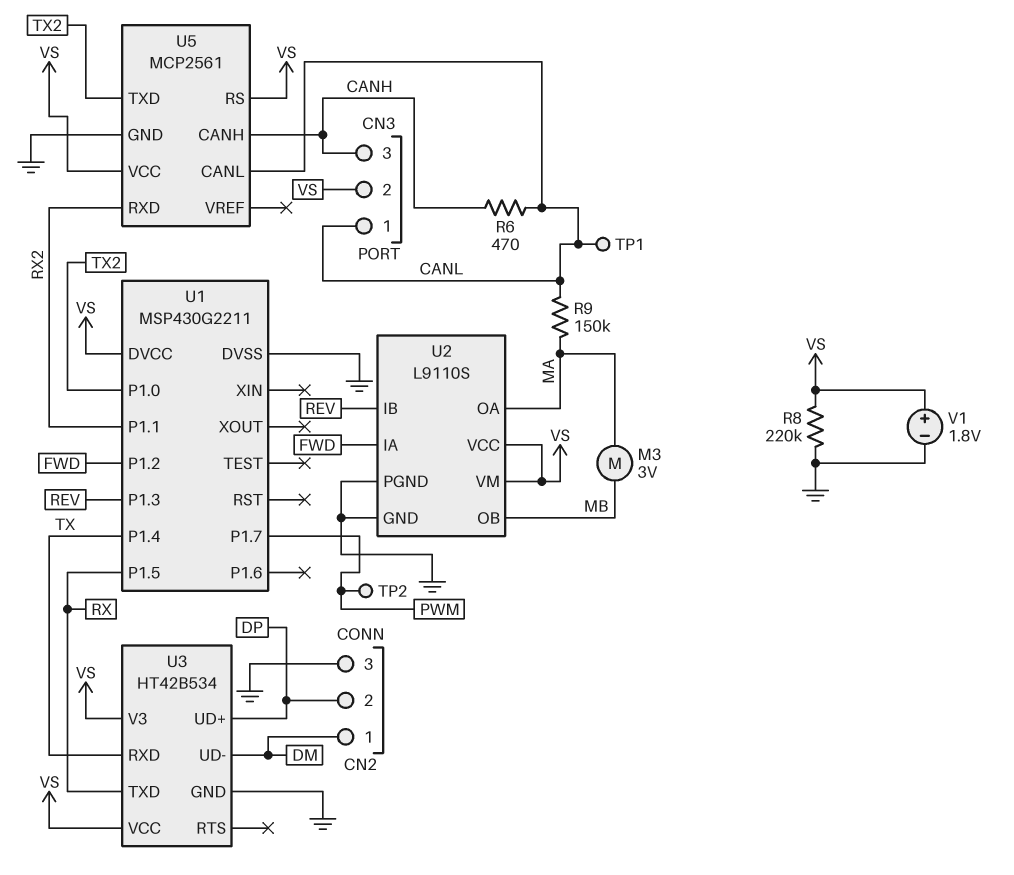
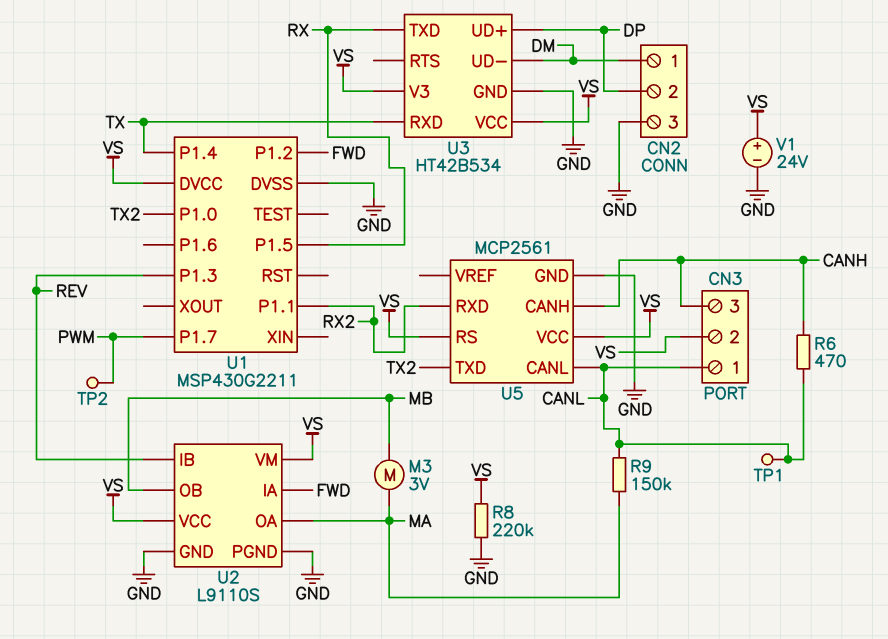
V1: 1.8V (plus VS, minus GND) -> 24V (plus VS, minus GND)

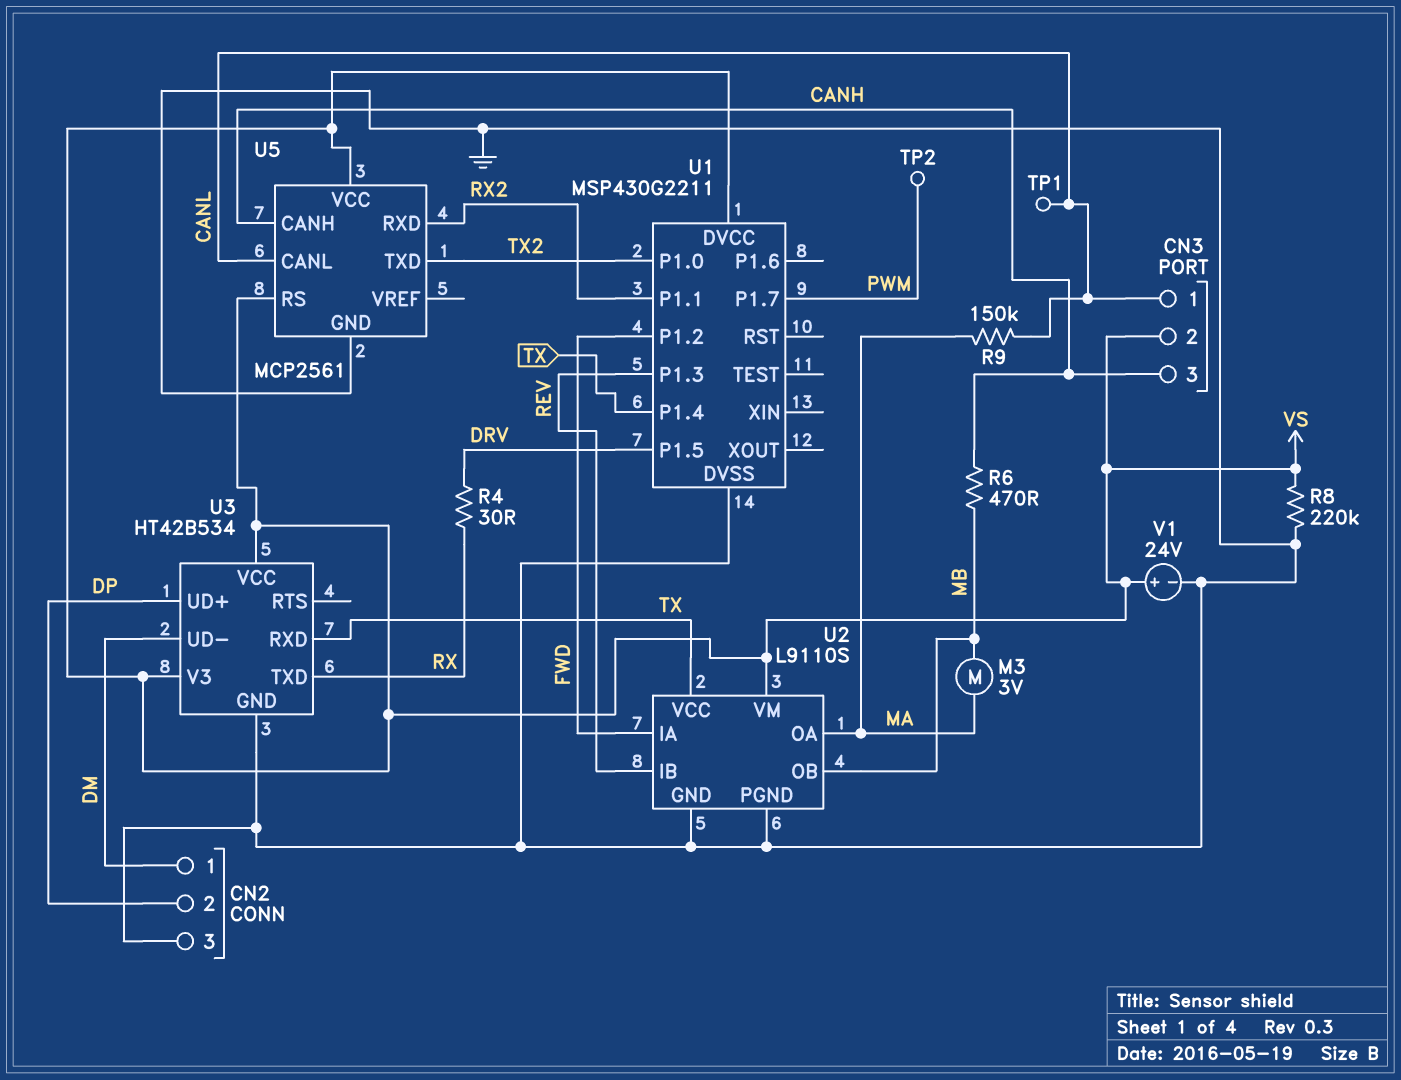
R4: none -> 30 (DRV, RX)
R6: 470 (CANH, CANL) -> 470 (CANH, MB)
U1 pin P1.5: RX -> DRV
U2 pin VCC: VS -> TX

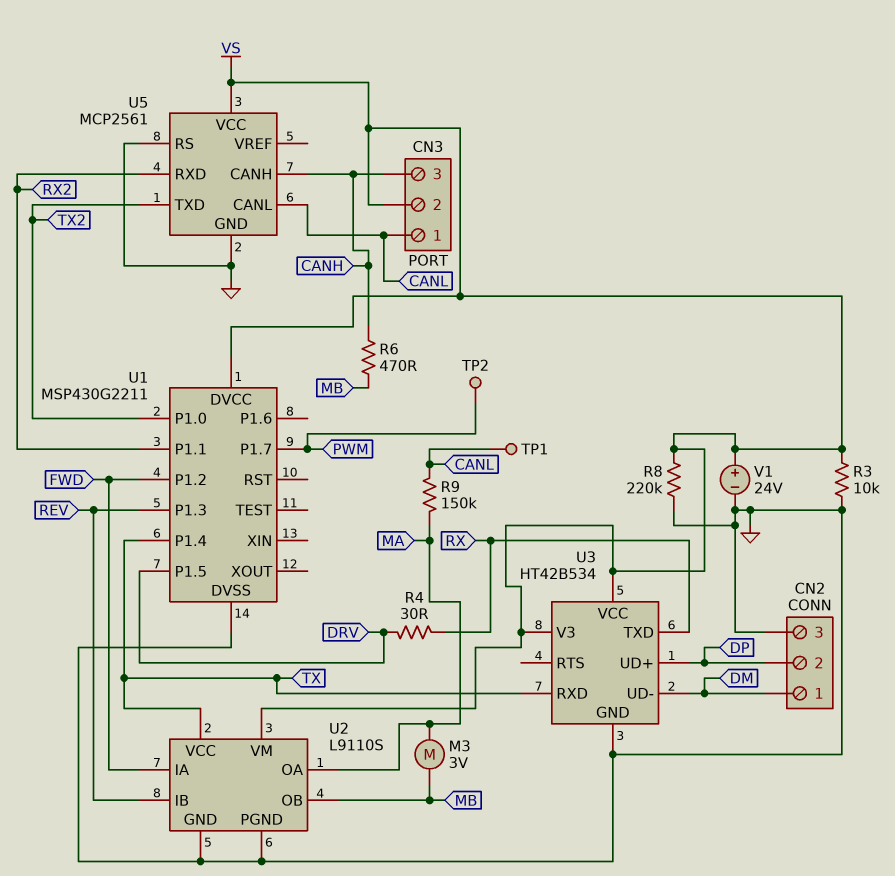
R3: none -> 10k (GND, VS)
U5 pin RS: VS -> GND

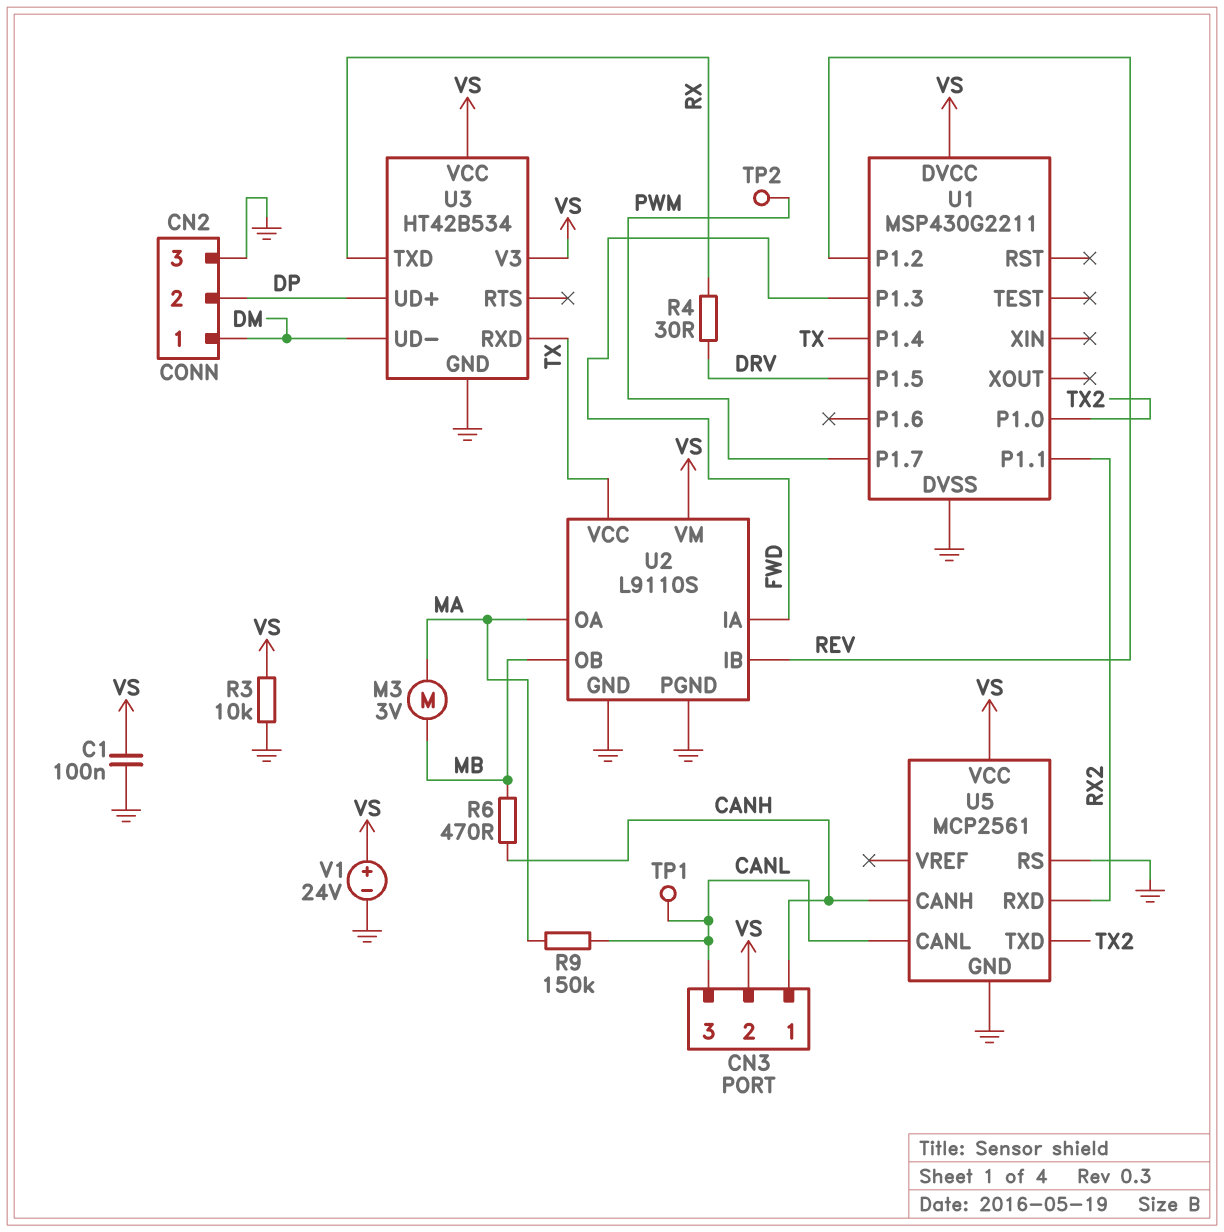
C1: none -> 100nF (GND, VS)
CN3 pin 1: CANL -> CANH
CN3 pin 3: CANH -> CANL
R8: 220k (GND, VS) -> none
U1 pin P1.2: FWD -> REV
U1 pin P1.3: REV -> FWD

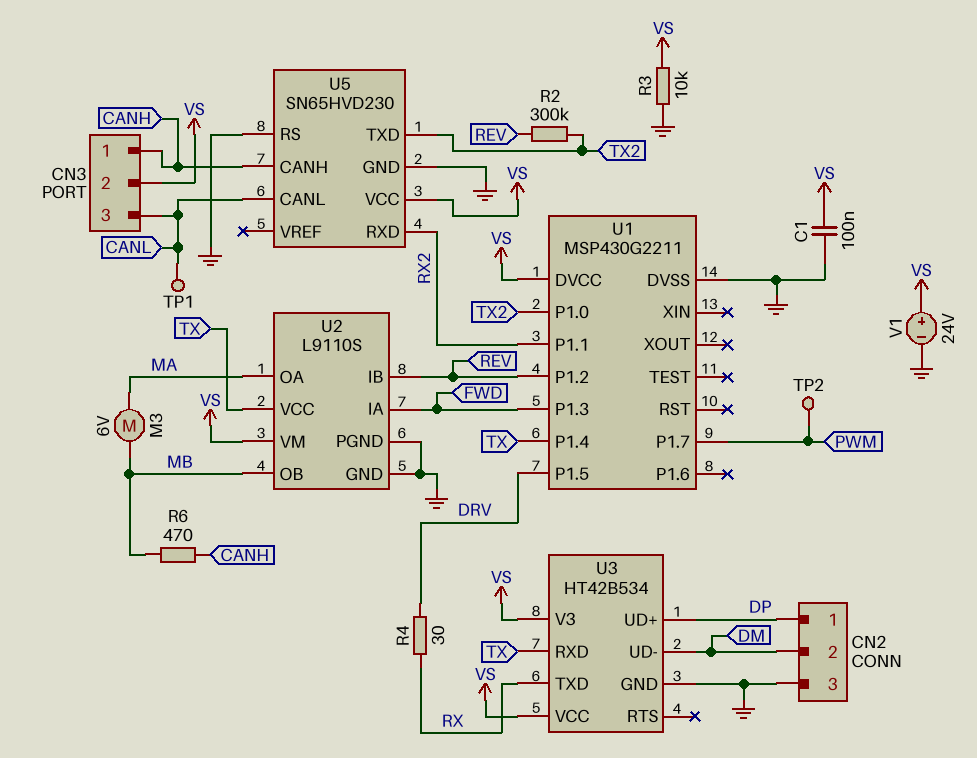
CN2 pin 1: DM -> DP
CN2 pin 2: DP -> DM
M3: motor 3V (MA, MB) -> motor 6V (MA, MB)
R2: none -> 300k (REV, TX2)
R9: 150k (CANL, MA) -> none
U5: MCP2561 -> SN65HVD230

